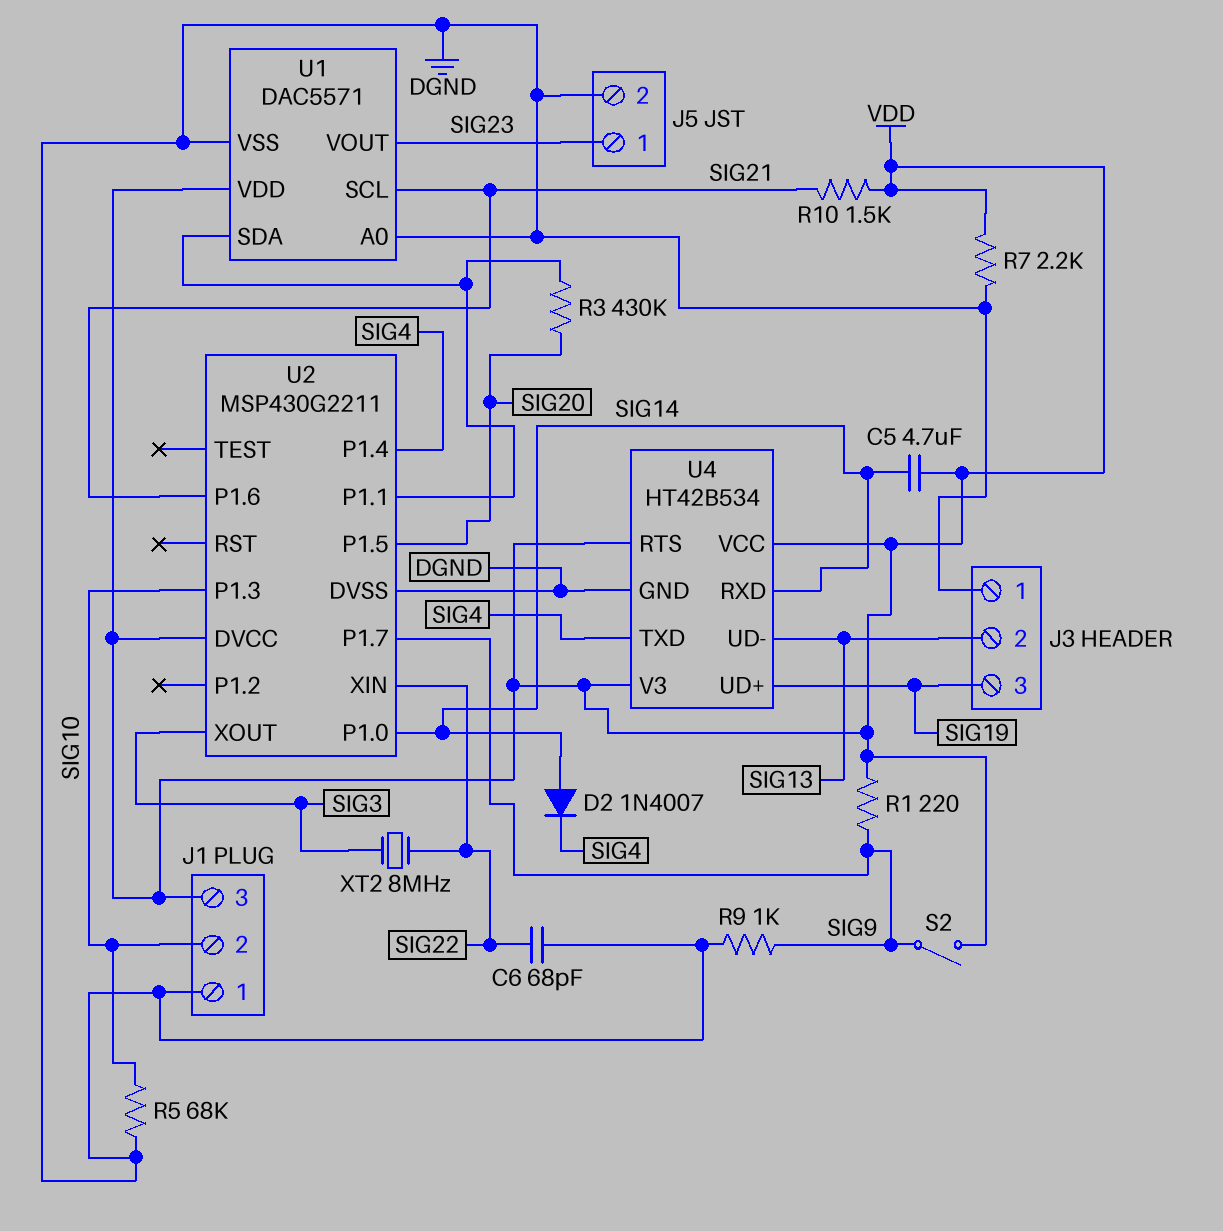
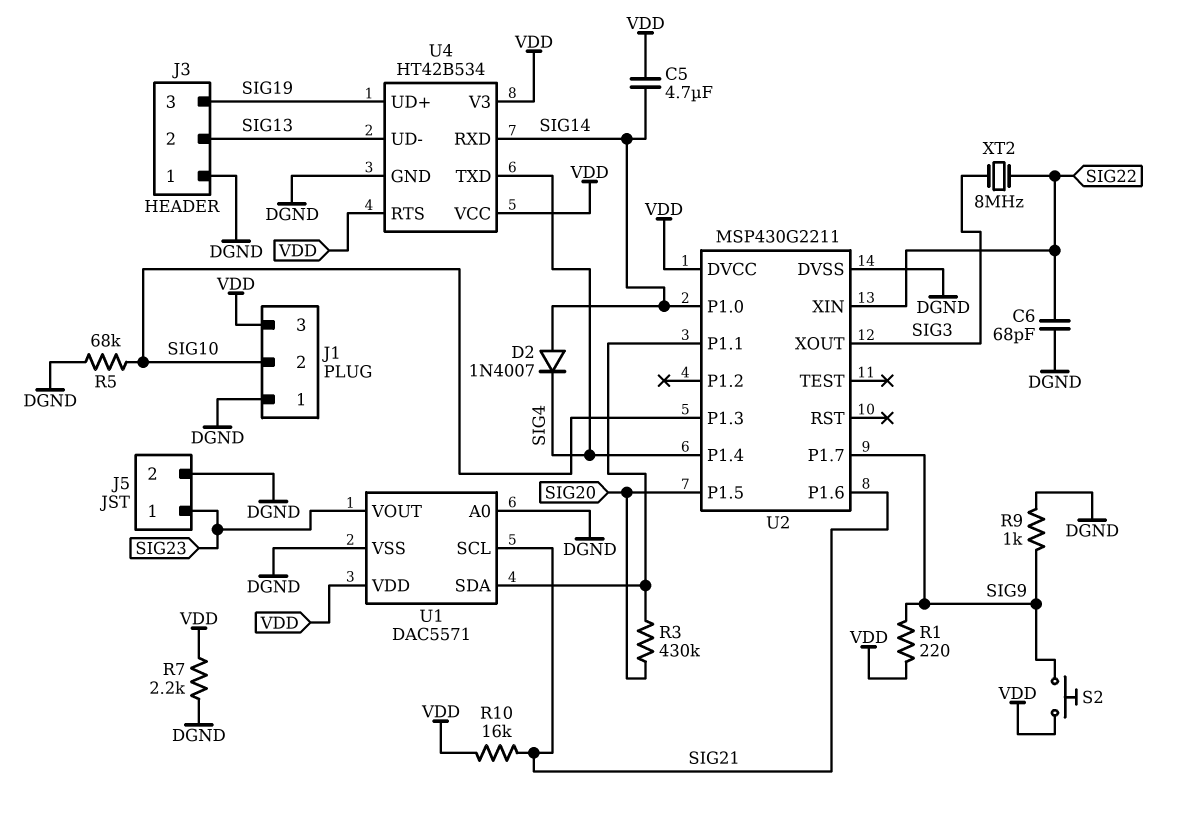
R10: 1.5k (SIG21, VDD) -> 16k (SIG21, VDD)
S2: switch (SIG9, VDD) -> button (SIG9, VDD)

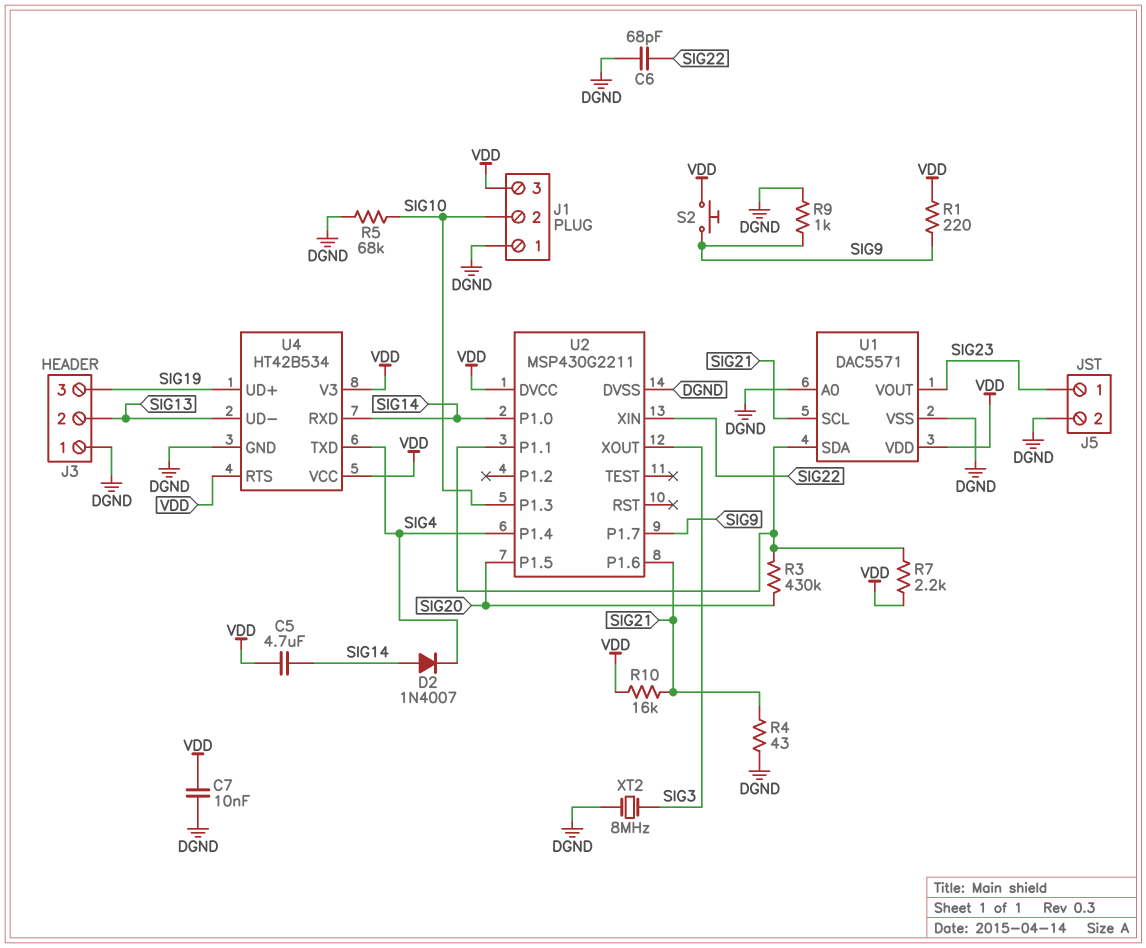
C7: none -> 10nF (DGND, VDD)
R4: none -> 43 (DGND, SIG21)
R7: 2.2k (DGND, VDD) -> 2.2k (U1/SDA, VDD)
XT2: 8MHz (SIG3, SIG22) -> 8MHz (DGND, SIG3)

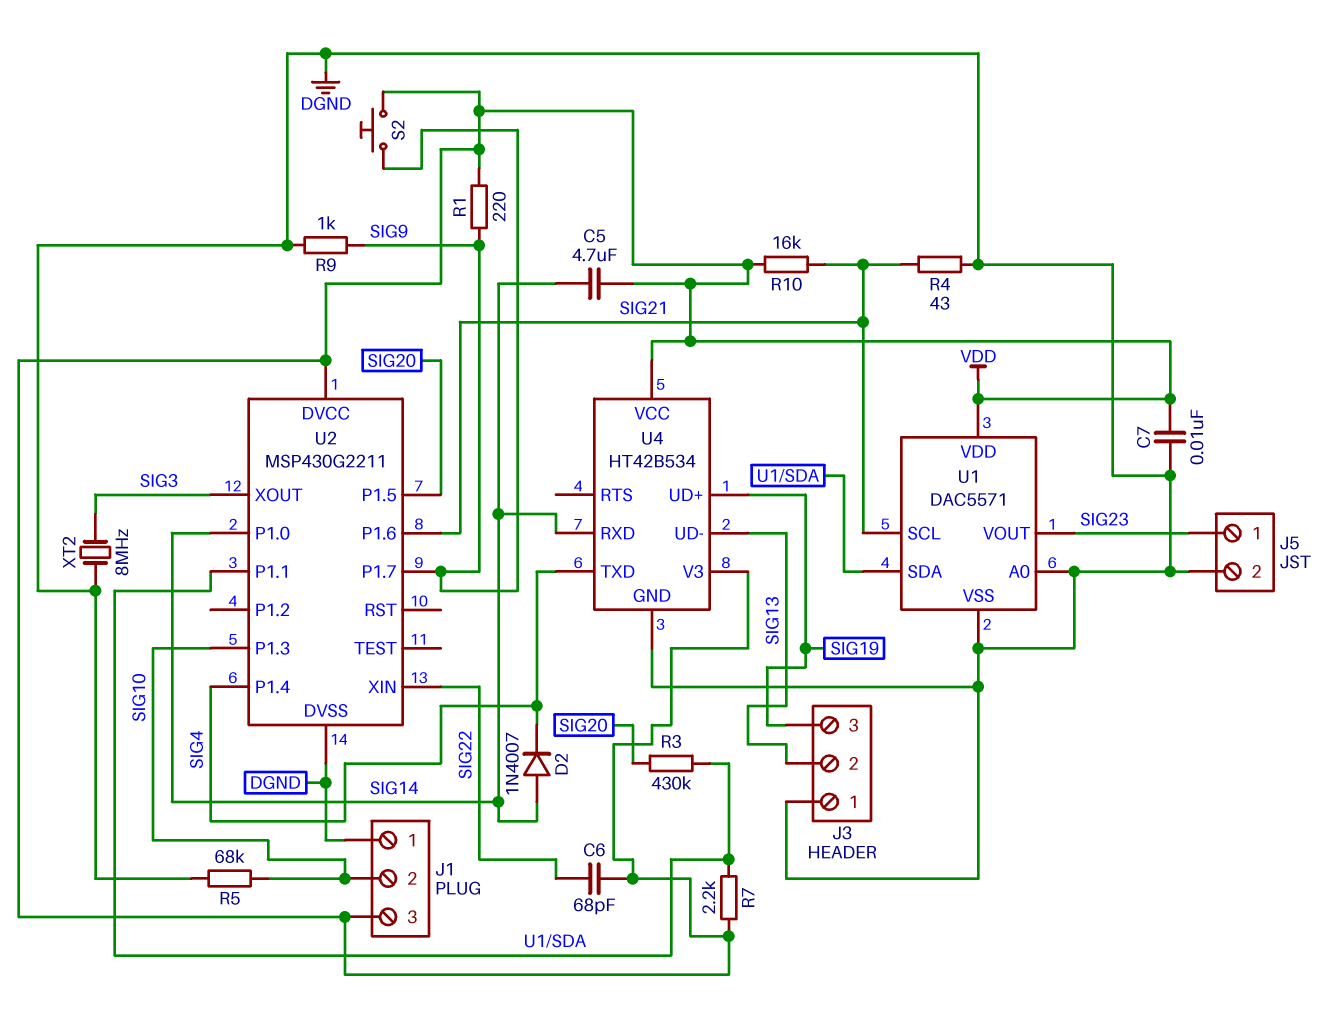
C6: 68pF (DGND, SIG22) -> 68pF (SIG22, VDD)
U4 pin RTS: VDD -> none

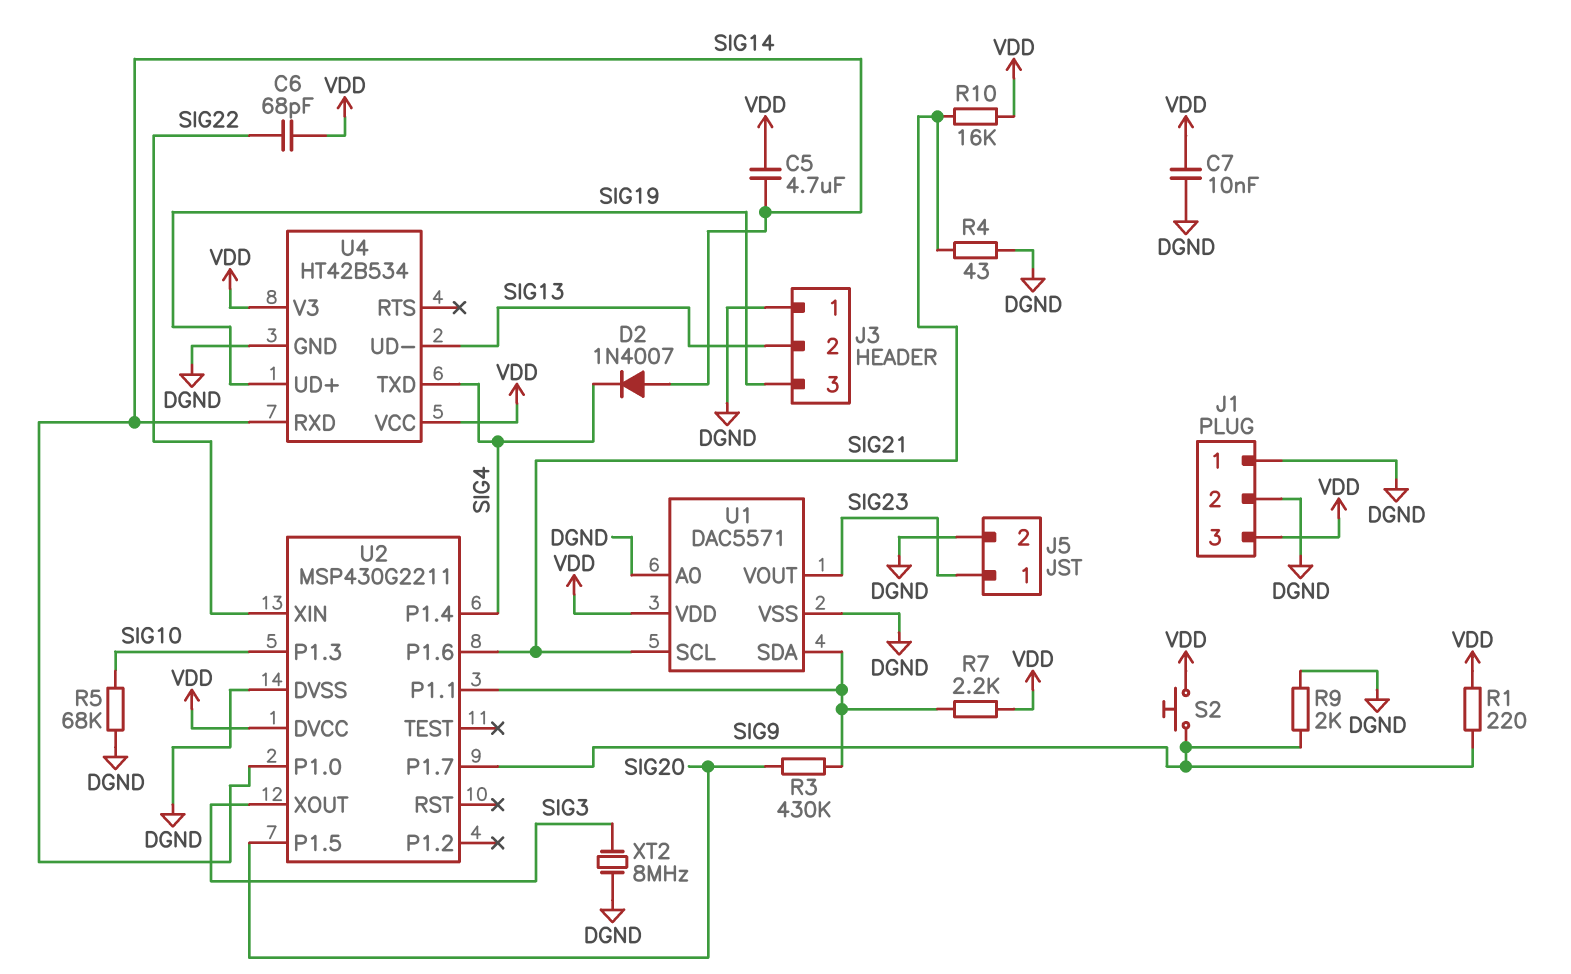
J1 pin 2: SIG10 -> DGND
R9: 1k (DGND, SIG9) -> 2k (DGND, SIG9)

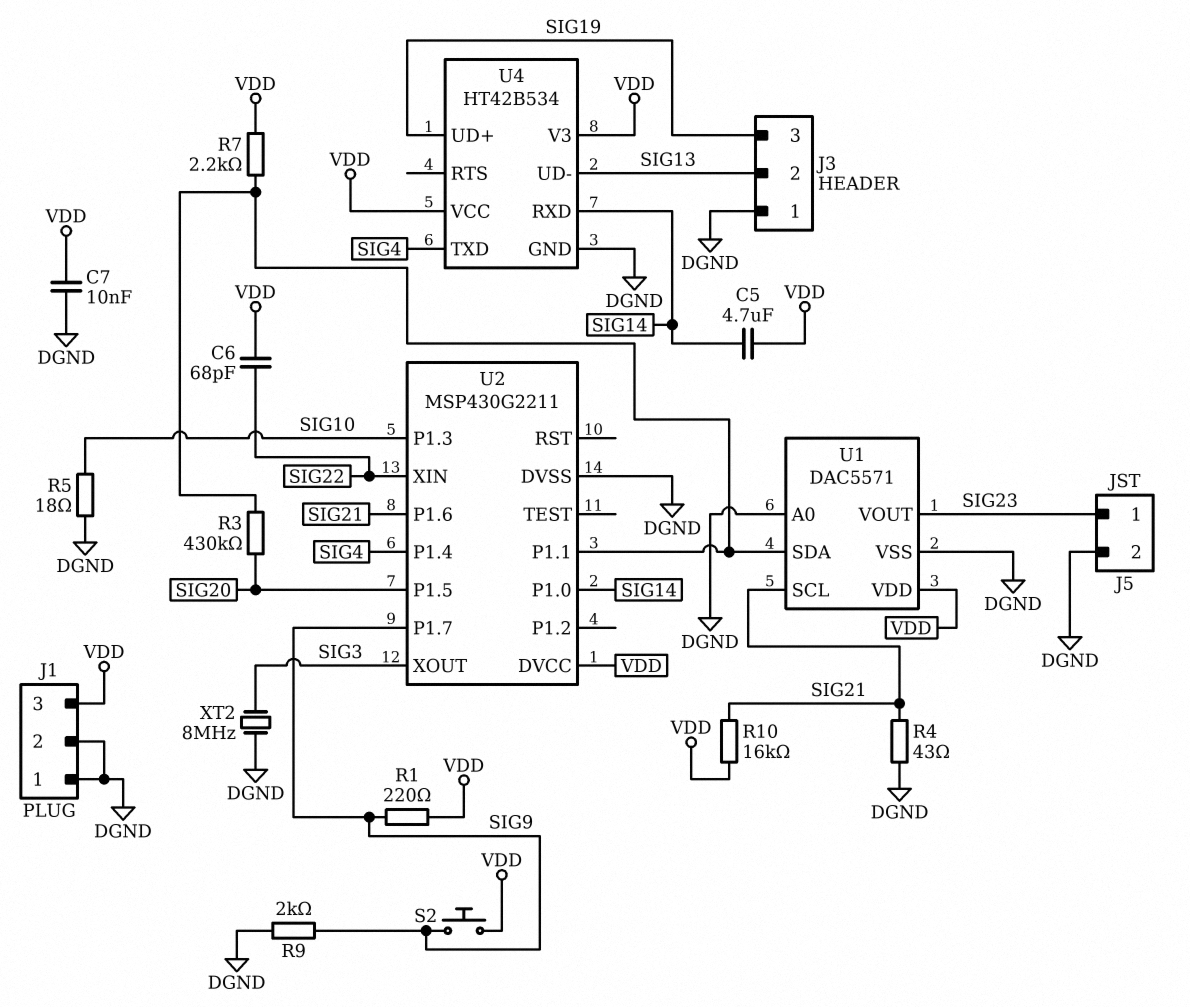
D2: diode 1N4007 (A SIG14, K SIG4) -> none
R5: 68k (DGND, SIG10) -> 18 (DGND, SIG10)

